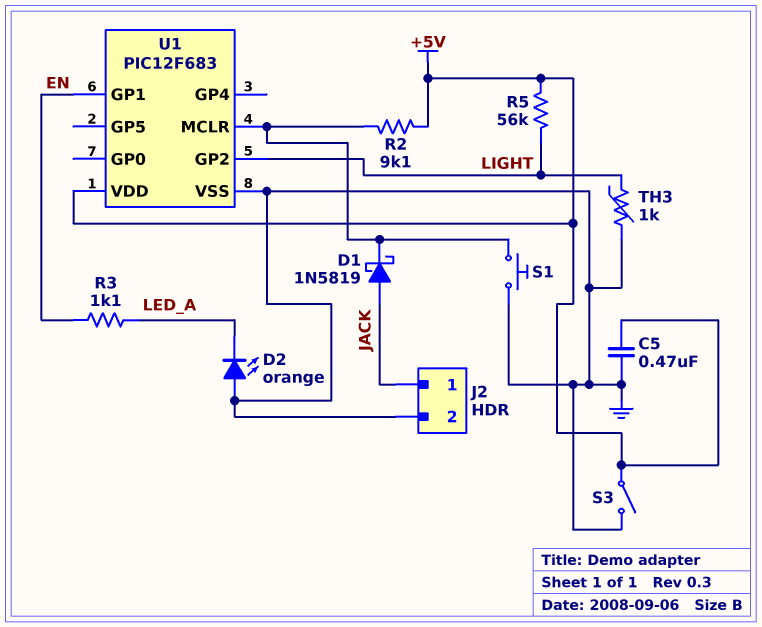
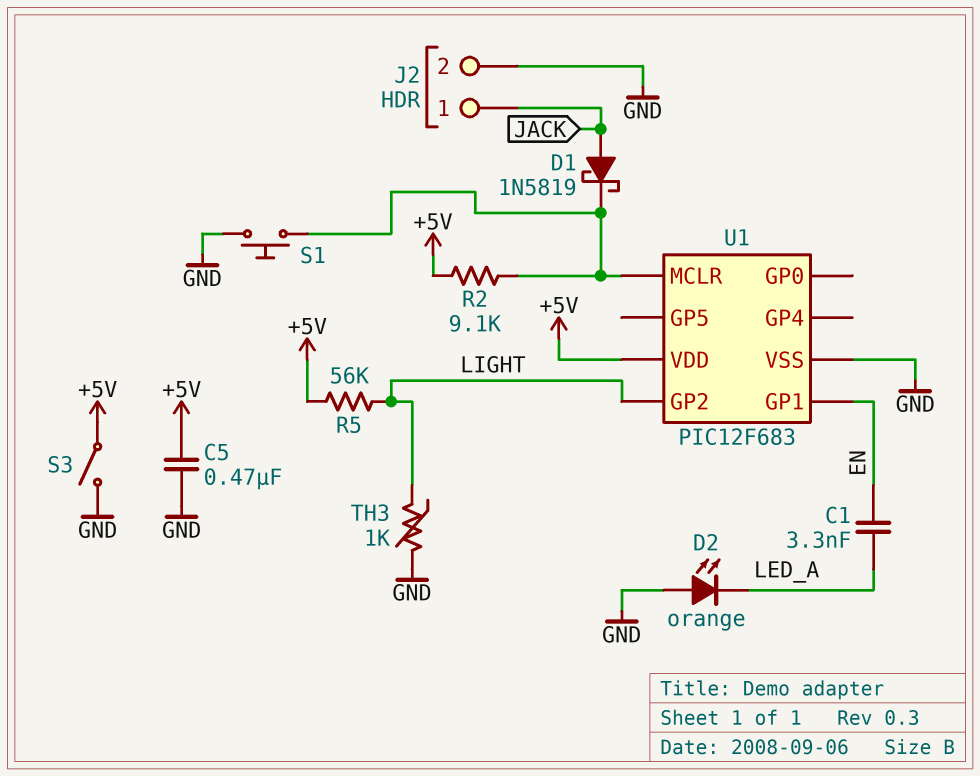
C1: none -> 3.3nF (EN, LED_A)
R3: 1.1k (EN, LED_A) -> none

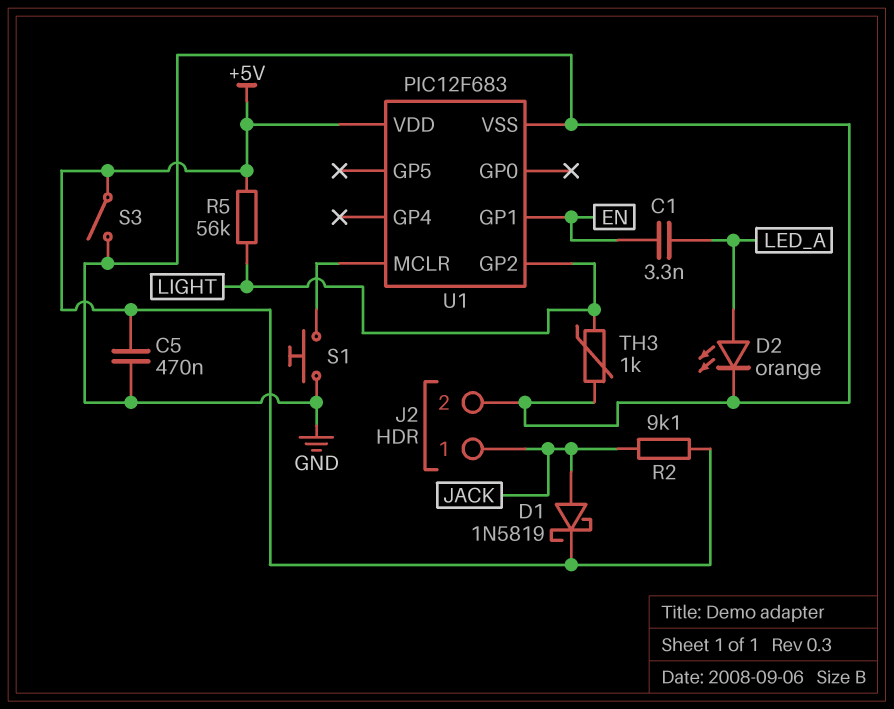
D1: schottky 1N5819 (A JACK, K U1/MCLR) -> schottky 1N5819 (A JACK, K +5V)
D2: LED orange (A GND, K LED_A) -> LED orange (A LED_A, K GND)
R2: 9.1k (+5V, U1/MCLR) -> 9.1k (+5V, JACK)

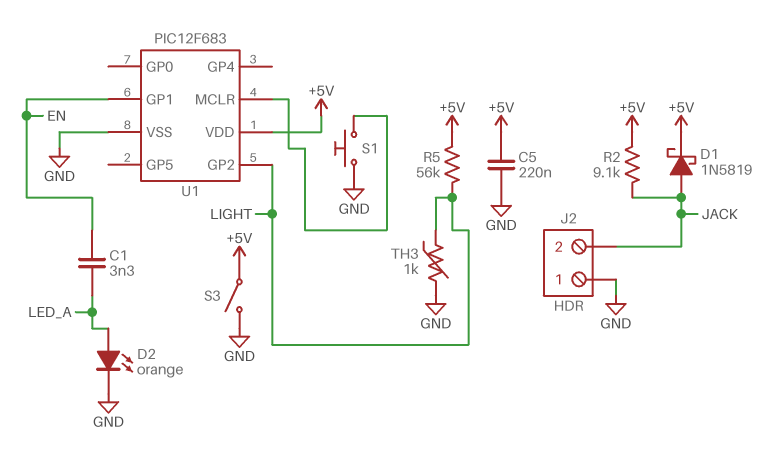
C5: 470nF (+5V, GND) -> 220nF (+5V, GND)
J2 pin 1: JACK -> GND
J2 pin 2: GND -> JACK

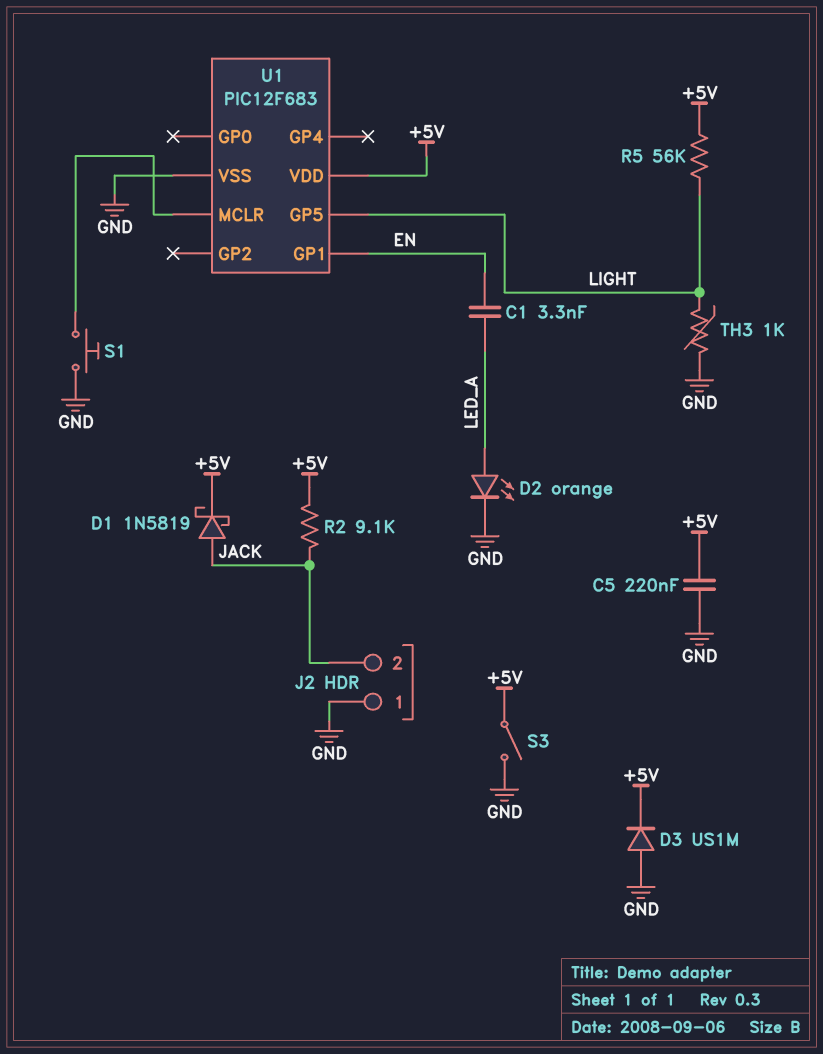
D3: none -> diode US1M (A GND, K +5V)
U1 pin GP2: LIGHT -> none
U1 pin GP5: none -> LIGHT

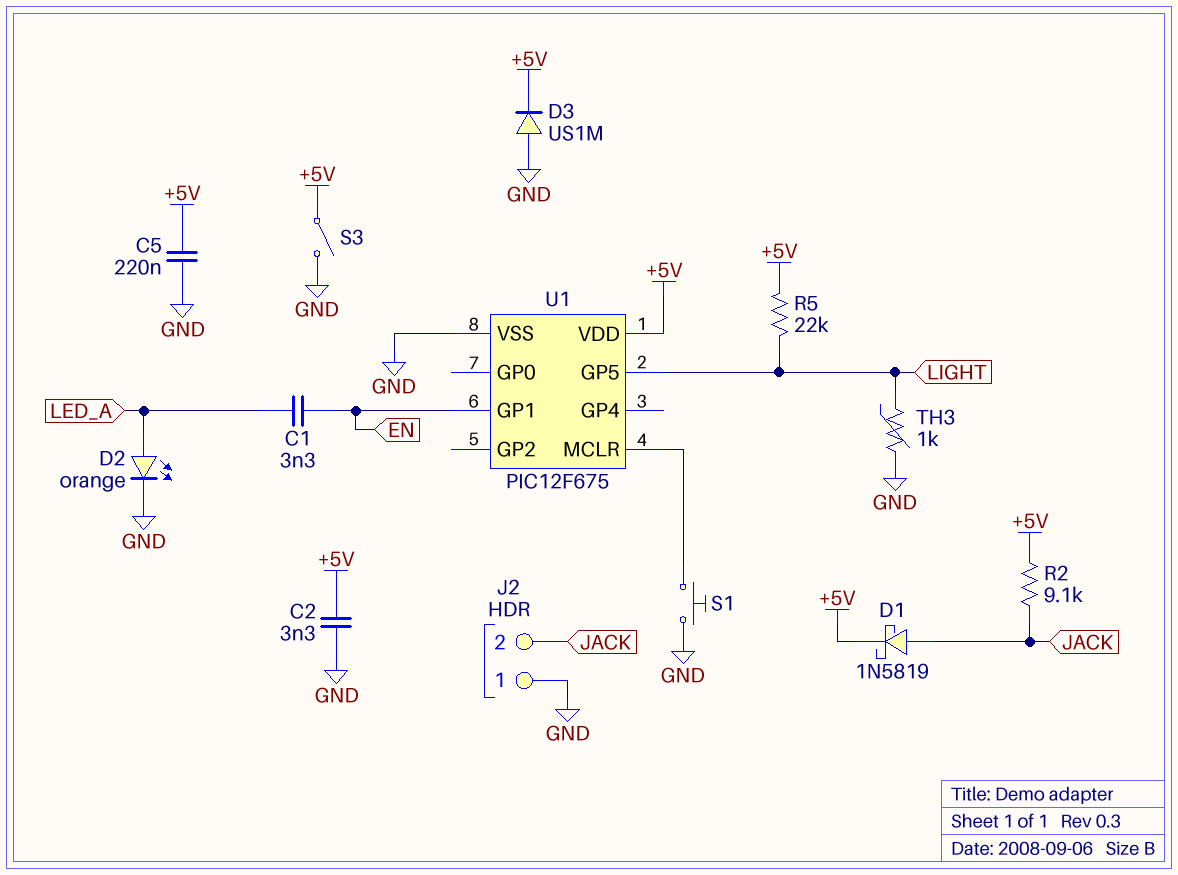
C2: none -> 3.3nF (+5V, GND)
R5: 56k (+5V, LIGHT) -> 22k (+5V, LIGHT)
U1: PIC12F683 -> PIC12F675

